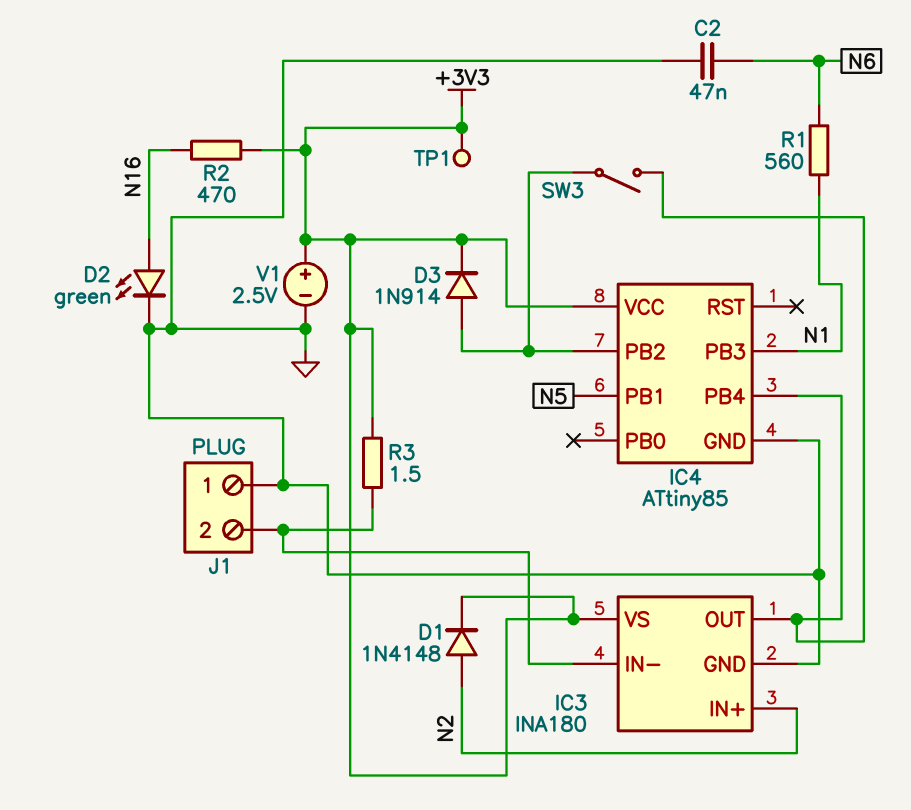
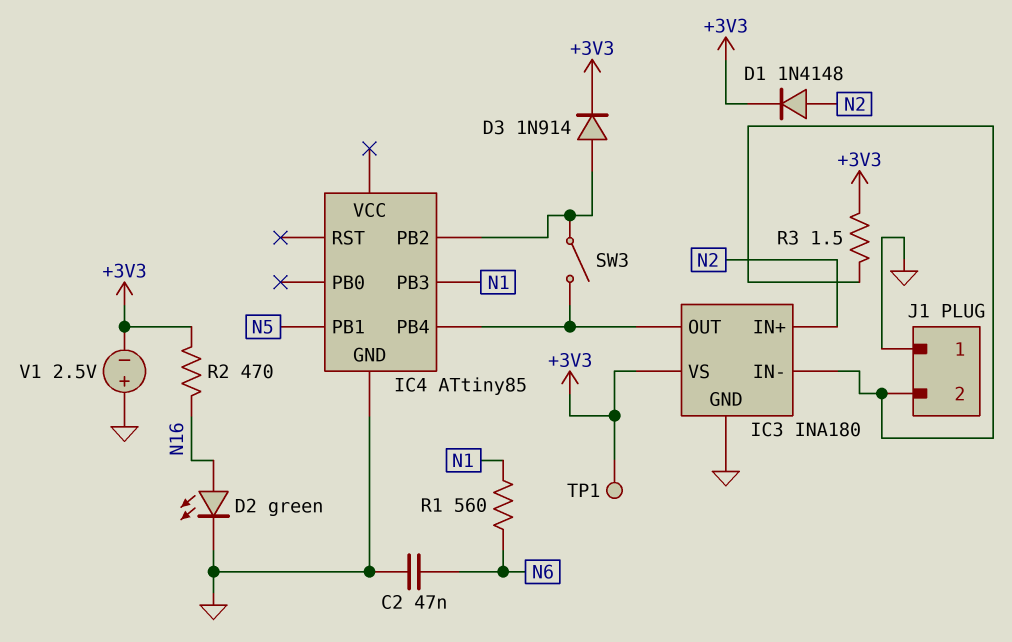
IC4 pin VCC: +3V3 -> none
V1: 2.5V (plus +3V3, minus GND) -> 2.5V (plus GND, minus +3V3)

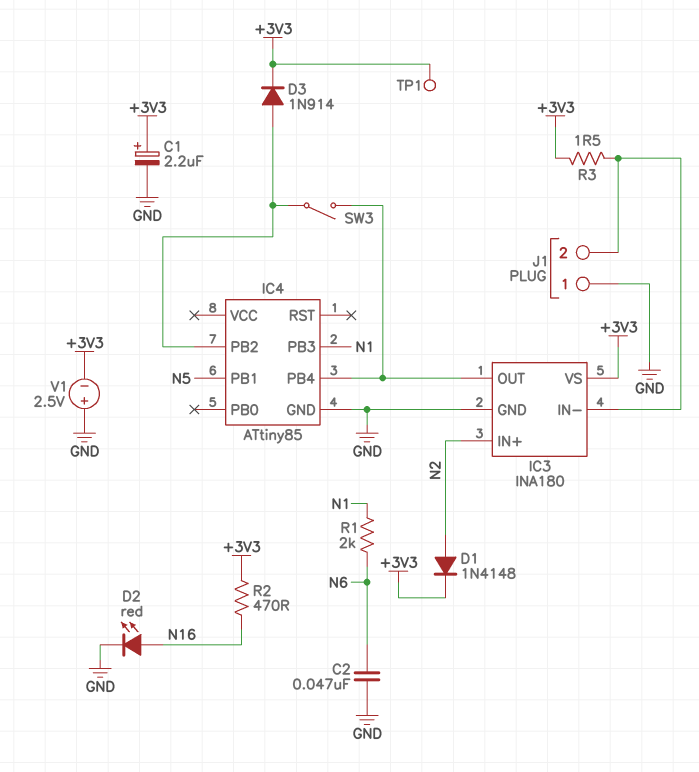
C1: none -> 2.2uF (plus +3V3, minus GND)
D2: LED green (A N16, K GND) -> LED red (A N16, K GND)
R1: 560 (N1, N6) -> 2k (N1, N6)

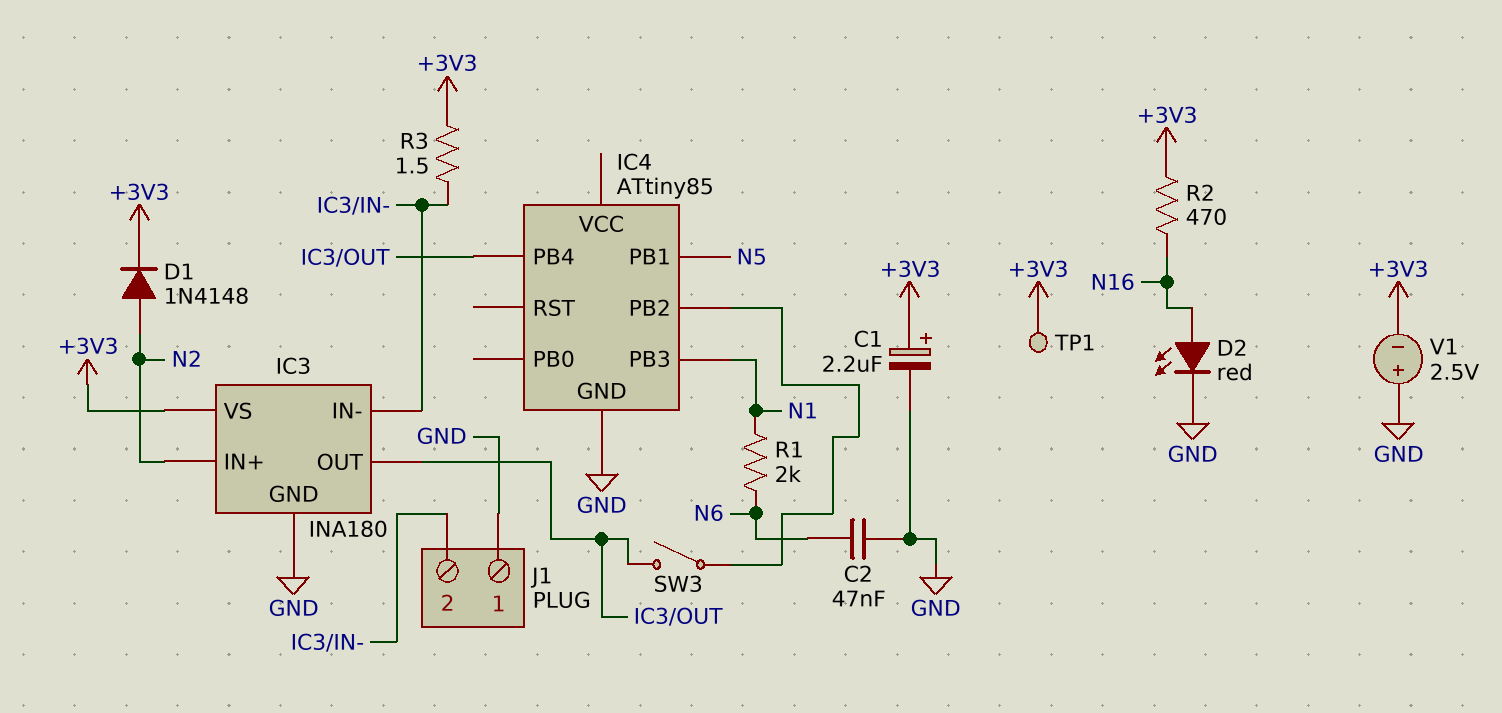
D3: diode 1N914 (A IC4/PB2, K +3V3) -> none

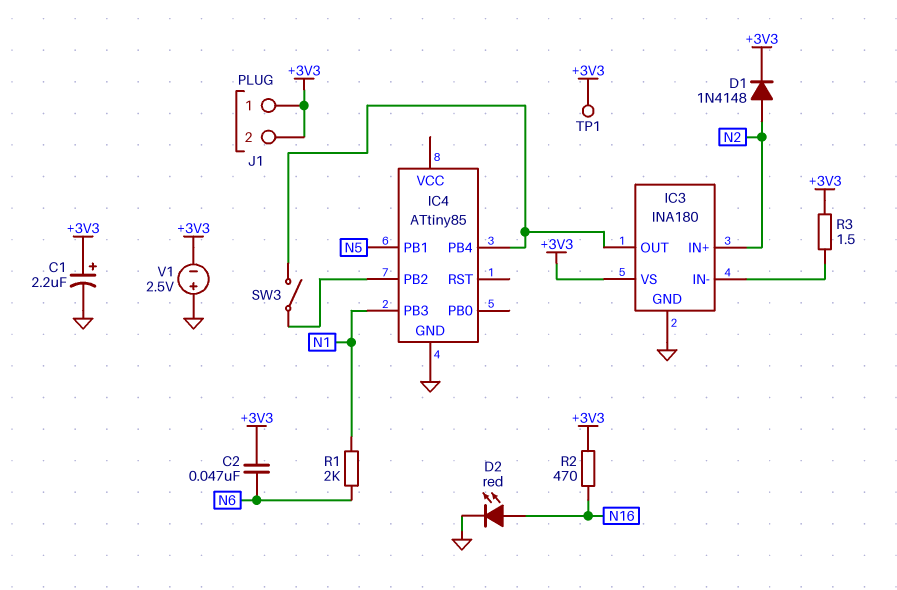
C2: 47nF (GND, N6) -> 47nF (+3V3, N6)
J1 pin 1: GND -> +3V3
J1 pin 2: IC3/IN- -> +3V3

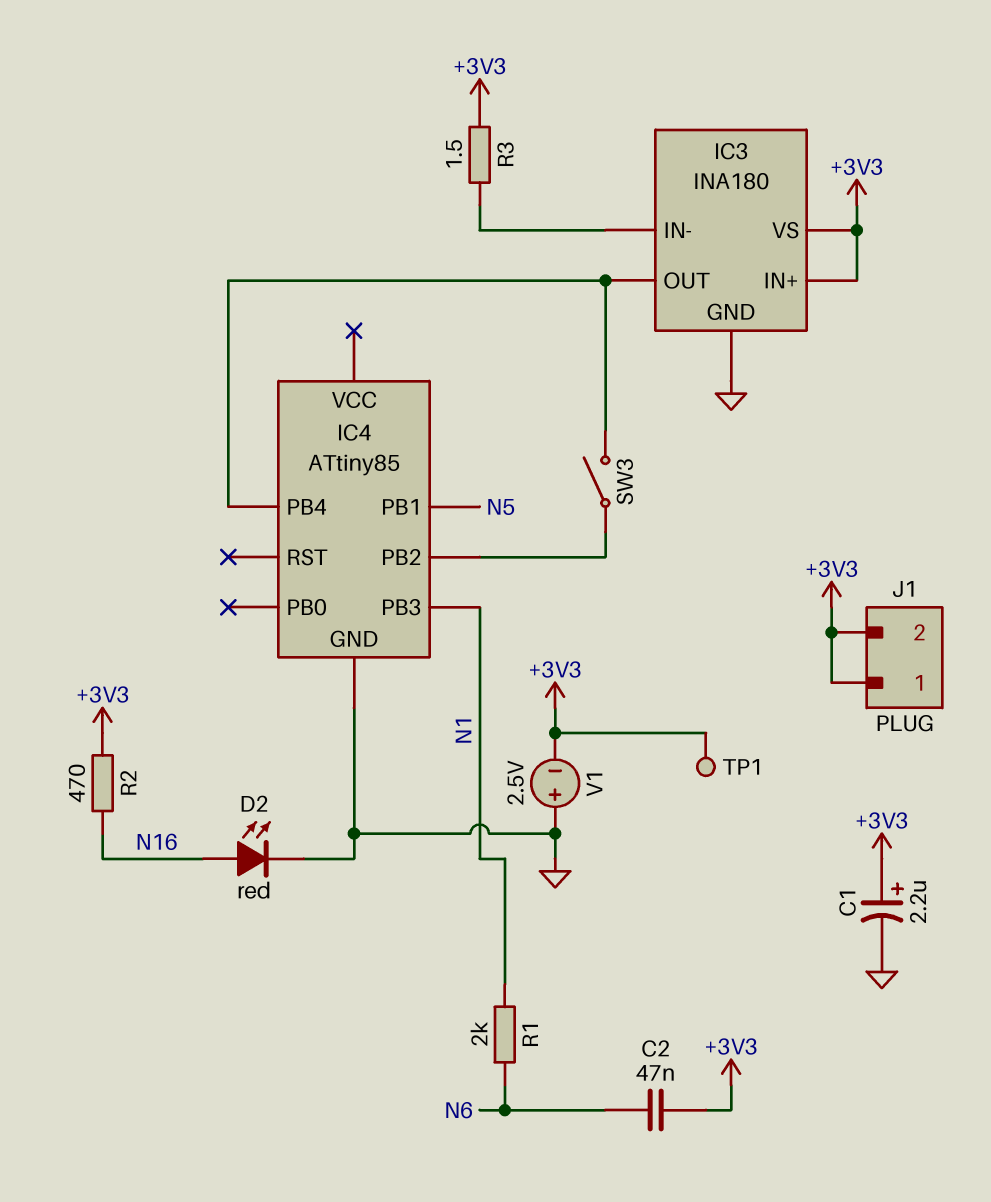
D1: diode 1N4148 (A N2, K +3V3) -> none
IC3 pin IN+: N2 -> +3V3

